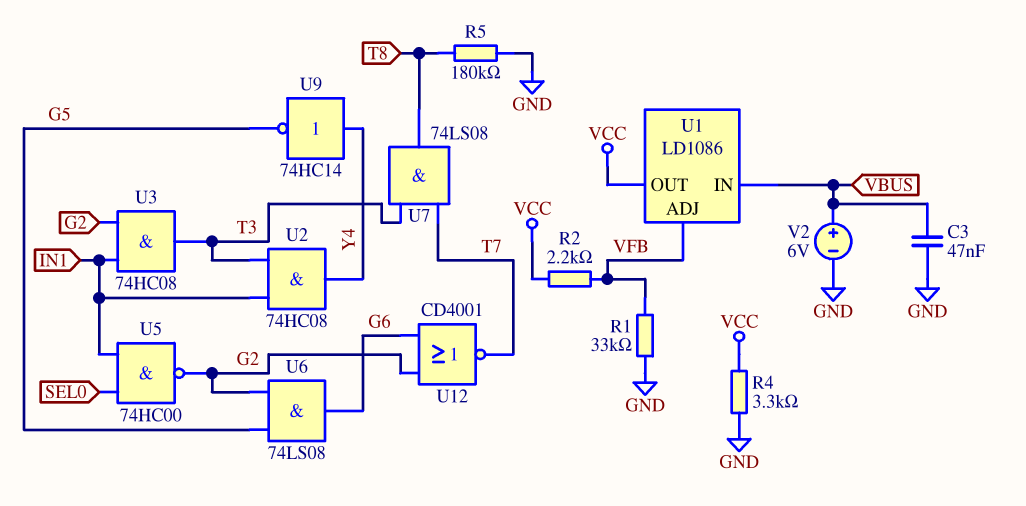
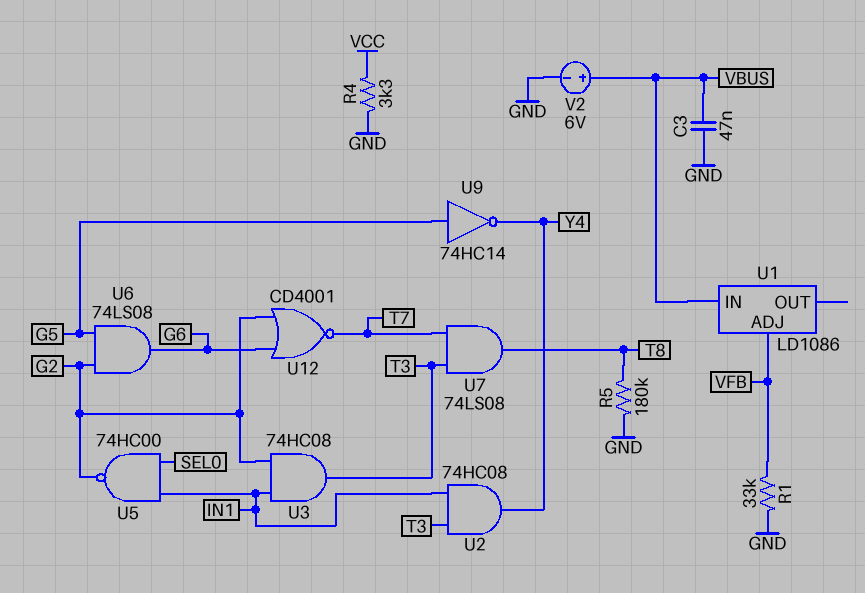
R2: 2.2k (VCC, VFB) -> none
U1 pin OUT: VCC -> none
U9: NOT 74HC14 (in Y4, out G5) -> NOT 74HC14 (in G5, out Y4)

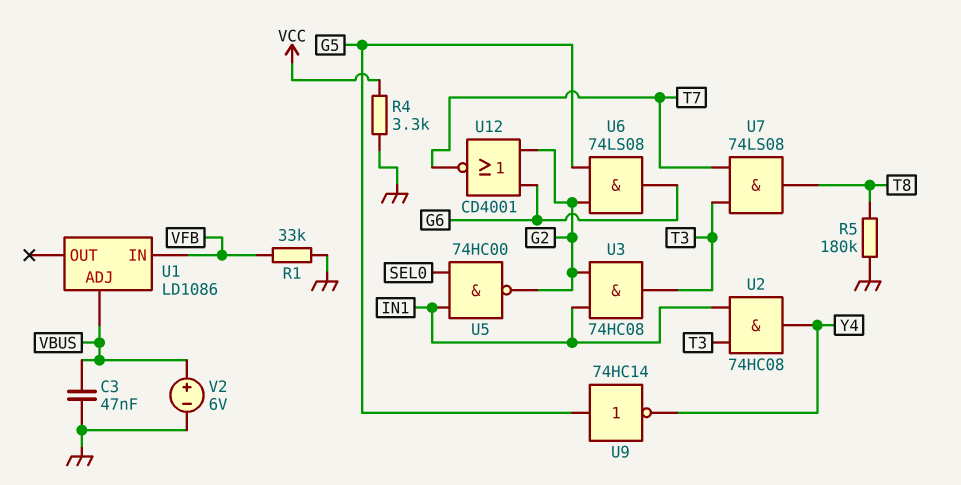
U1 pin ADJ: VFB -> VBUS
U1 pin IN: VBUS -> VFB

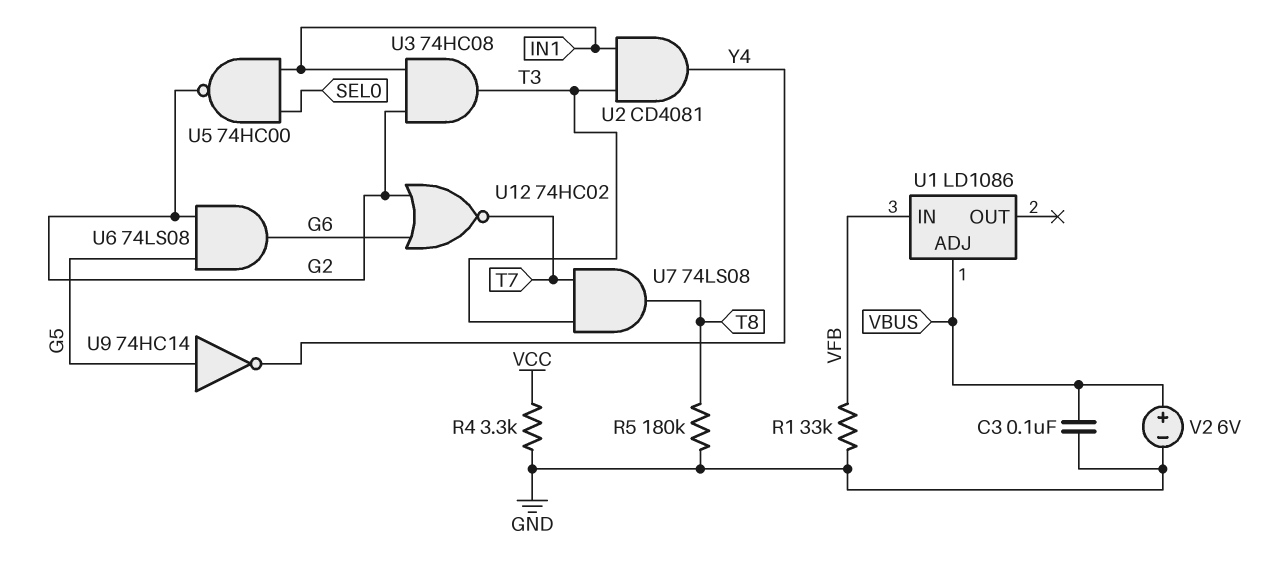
C3: 47nF (GND, VBUS) -> 100nF (GND, VBUS)
U2: AND 74HC08 (in IN1, in T3, out Y4) -> AND CD4081 (in IN1, in T3, out Y4)
U12: NOR CD4001 (in G2, in G6, out T7) -> NOR 74HC02 (in G2, in G6, out T7)

